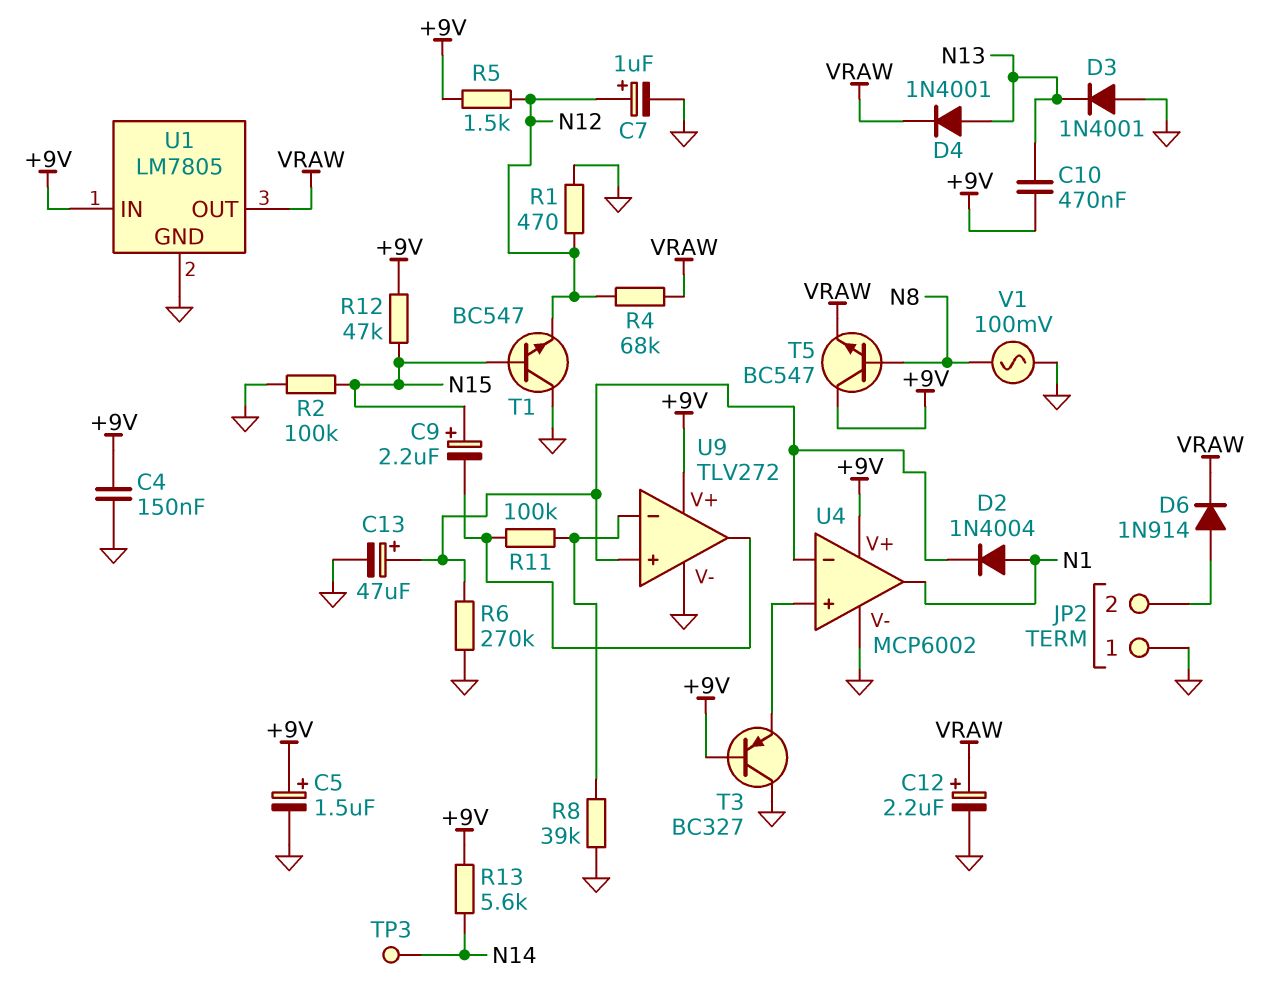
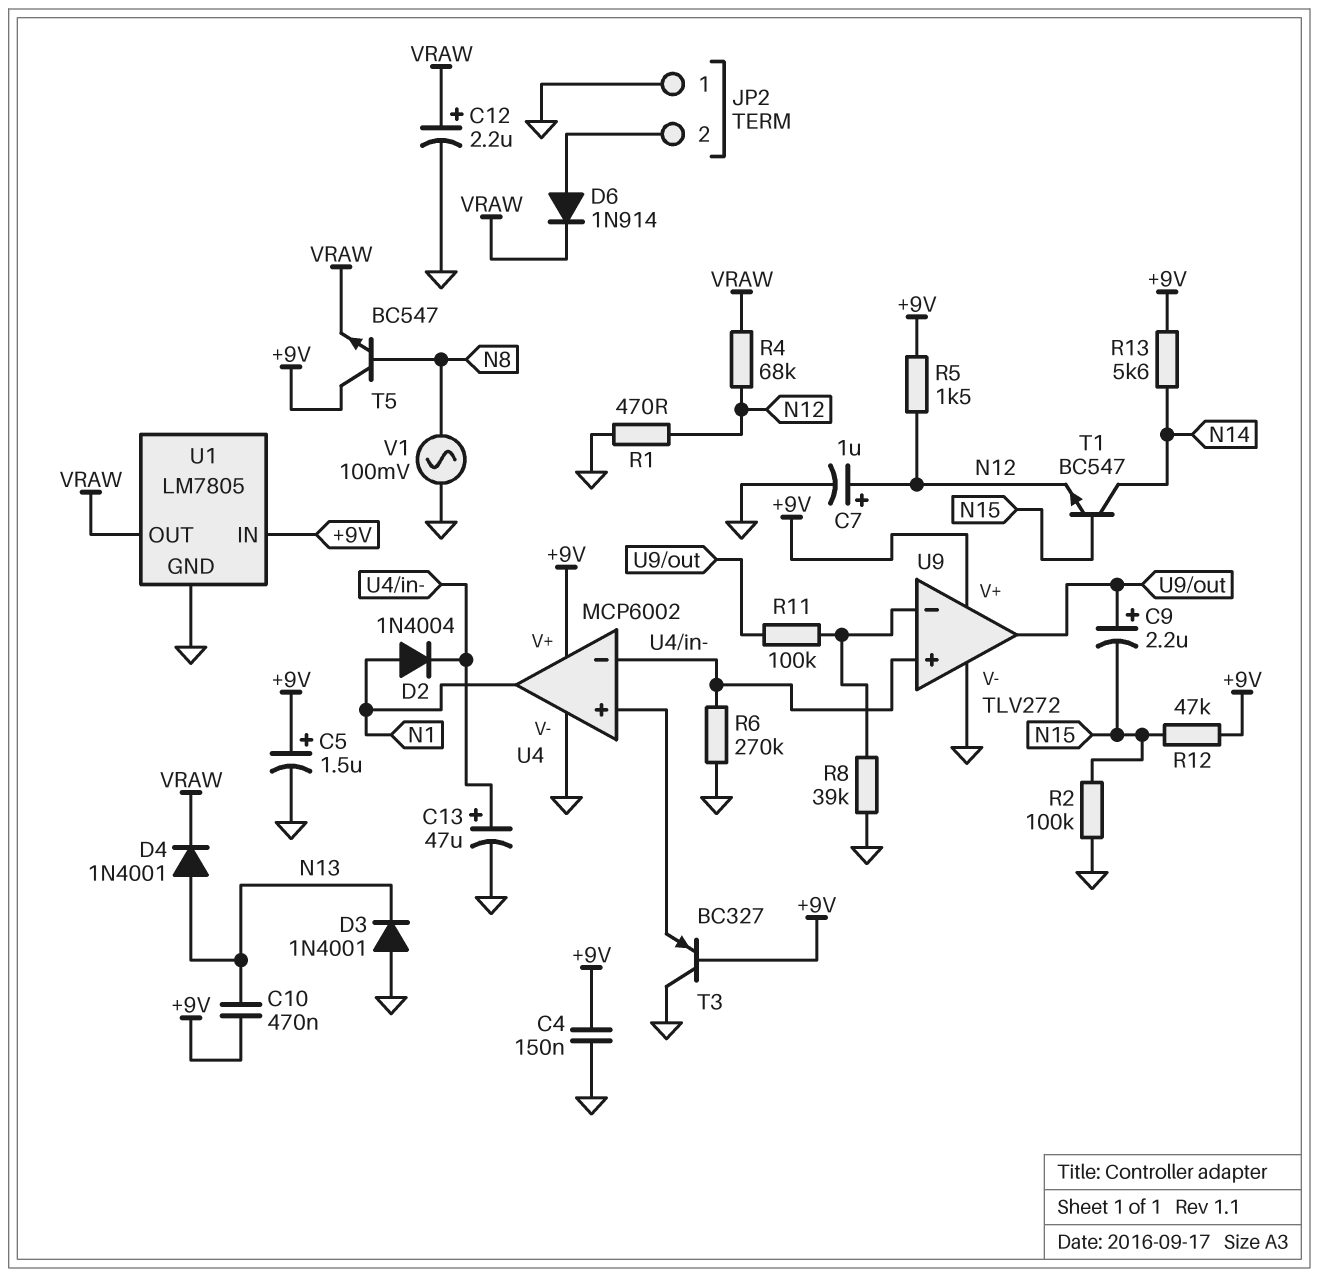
C9: 2.2uF (plus N15, minus U9/out) -> 2.2uF (plus U9/out, minus N15)
T1: NPN BC547 (B N15, C GND, E N12) -> NPN BC547 (B N15, C N14, E N12)
TP3: test point (N14) -> none

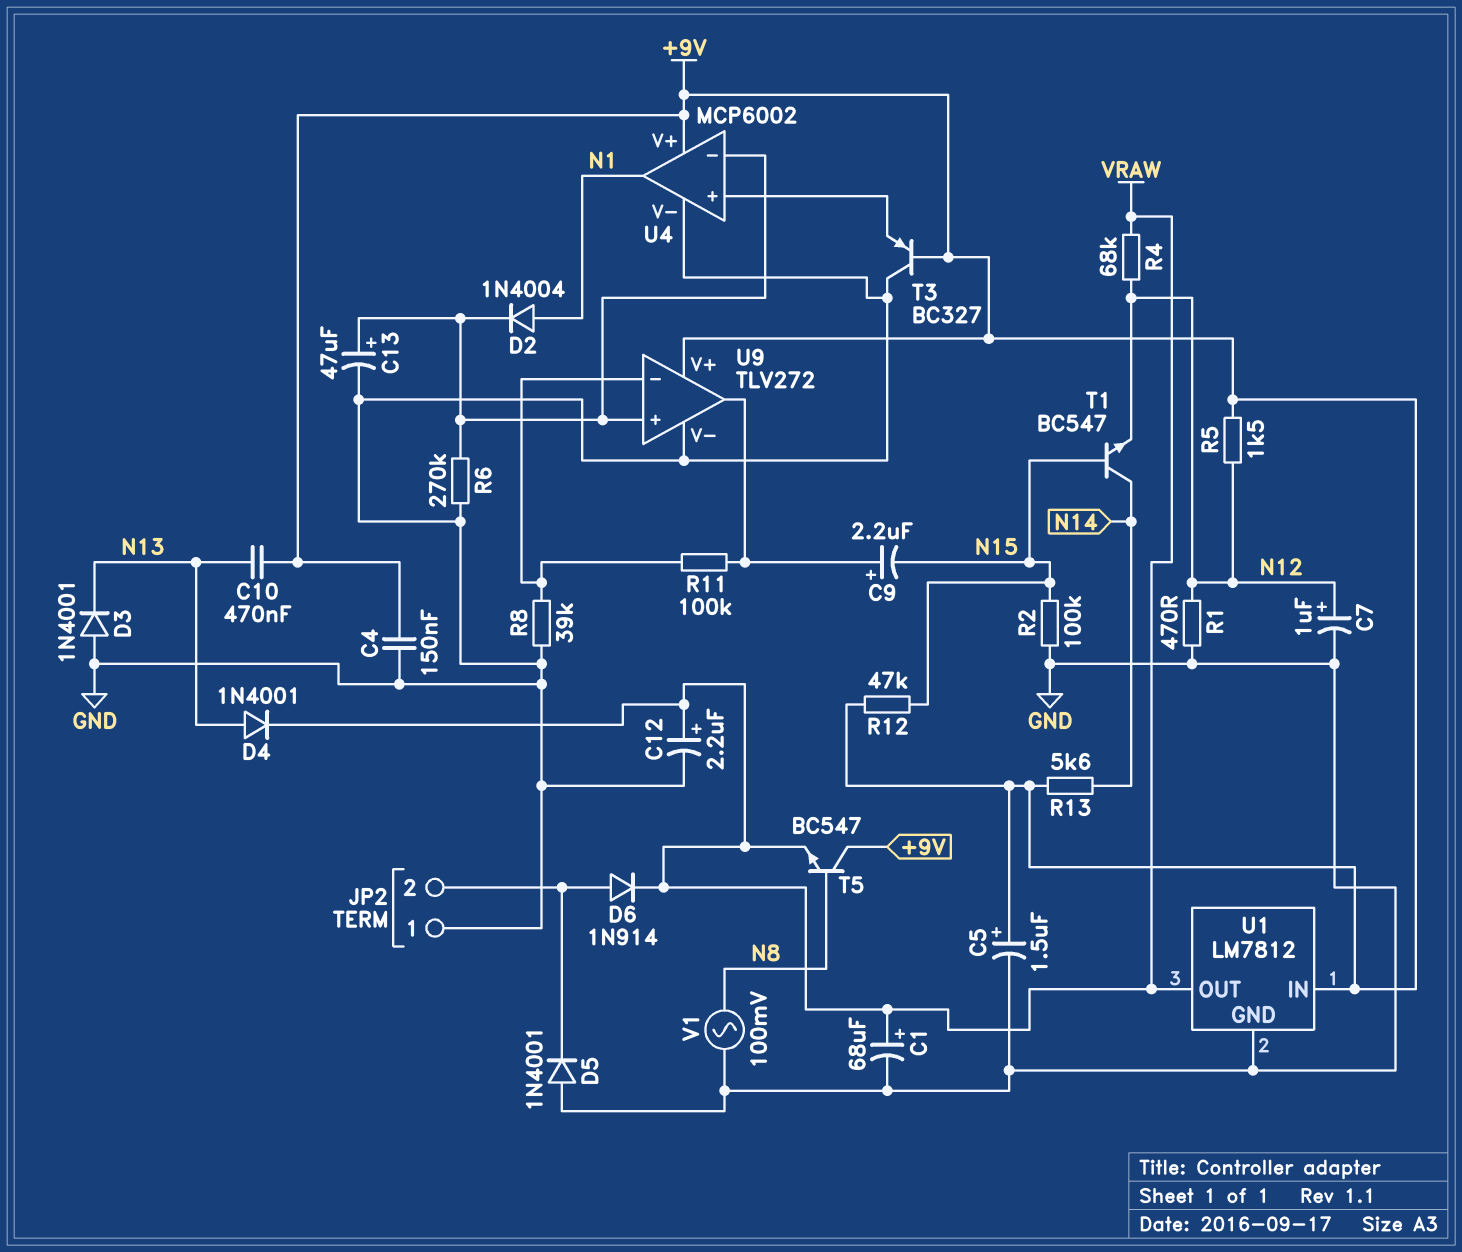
C1: none -> 68uF (plus VRAW, minus GND)
D5: none -> diode 1N4001 (A GND, K JP2/2)
U1: LM7805 -> LM7812

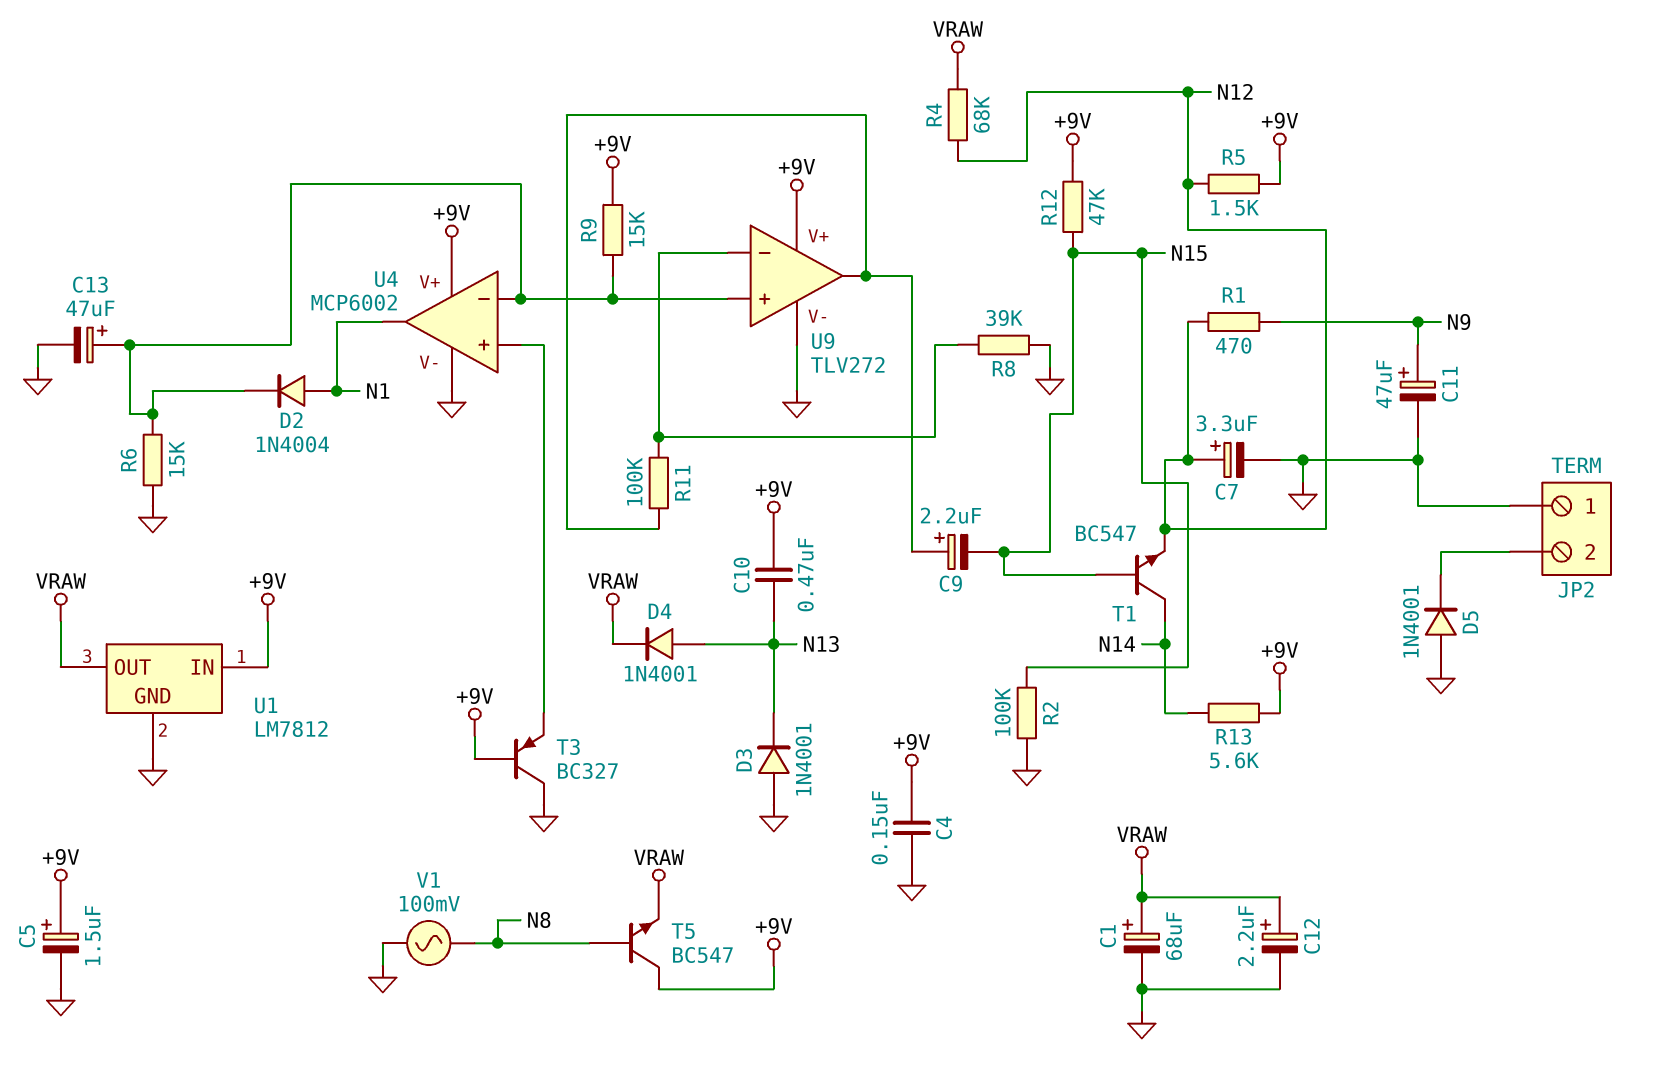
C7: 1uF (plus N12, minus GND) -> 3.3uF (plus N12, minus GND)
C11: none -> 47uF (plus N9, minus GND)
D6: diode 1N914 (A JP2/2, K VRAW) -> none
R1: 470 (GND, N12) -> 470 (N9, N12)
R6: 270k (GND, U4/in-) -> 15k (GND, U4/in-)
R9: none -> 15k (+9V, U4/in-)

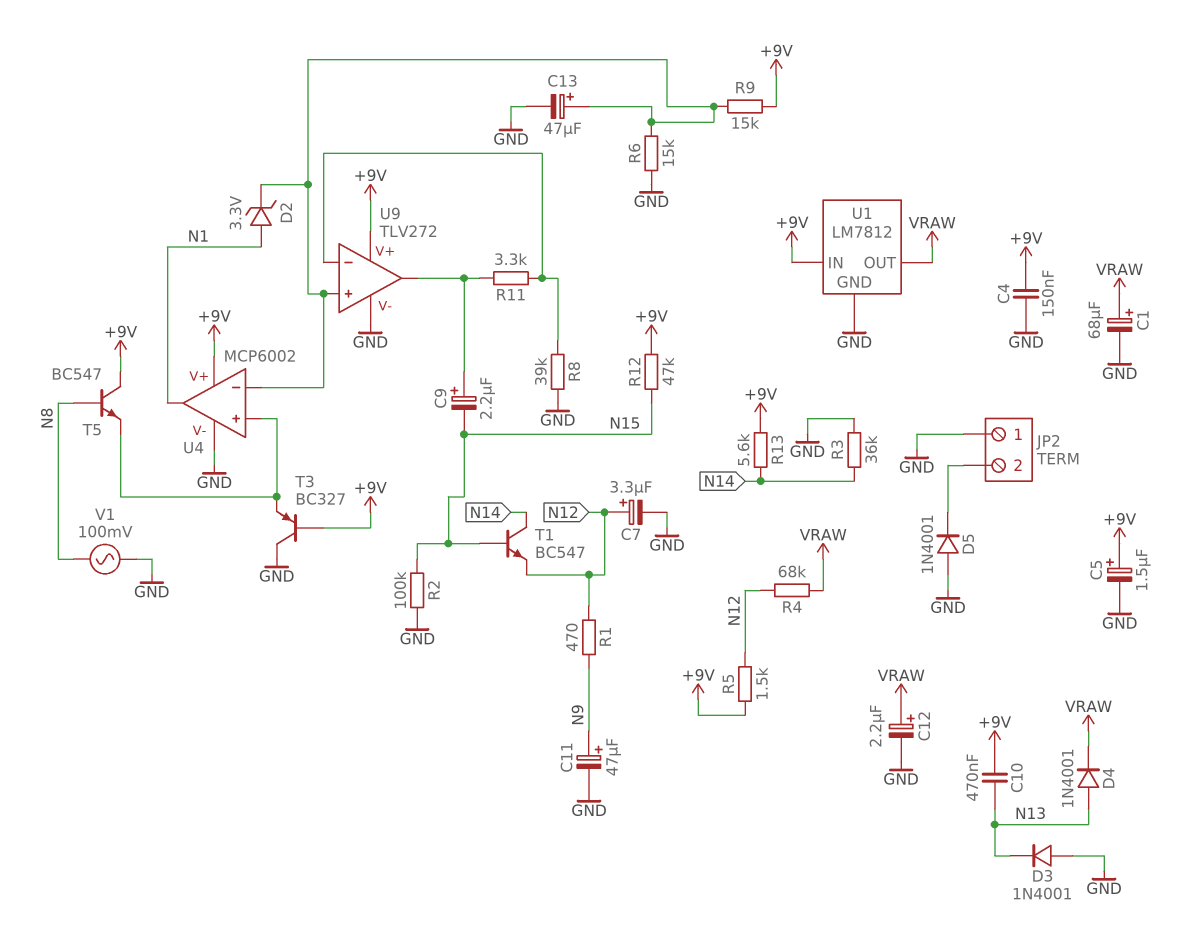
D2: diode 1N4004 (A N1, K U4/in-) -> zener 3.3V (A N1, K U4/in-)
R3: none -> 36k (GND, N14)
R11: 100k (U9/in-, U9/out) -> 3.3k (U9/in-, U9/out)
T5: NPN BC547 (B N8, C +9V, E VRAW) -> NPN BC547 (B N8, C +9V, E U4/in+)

